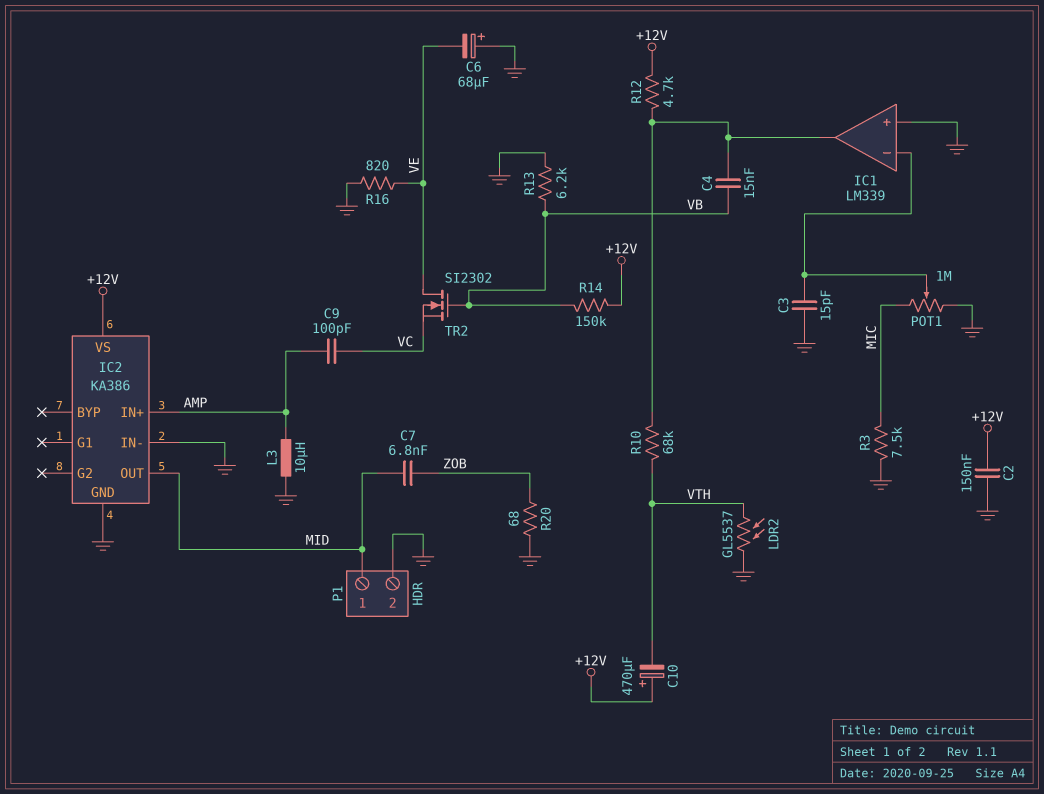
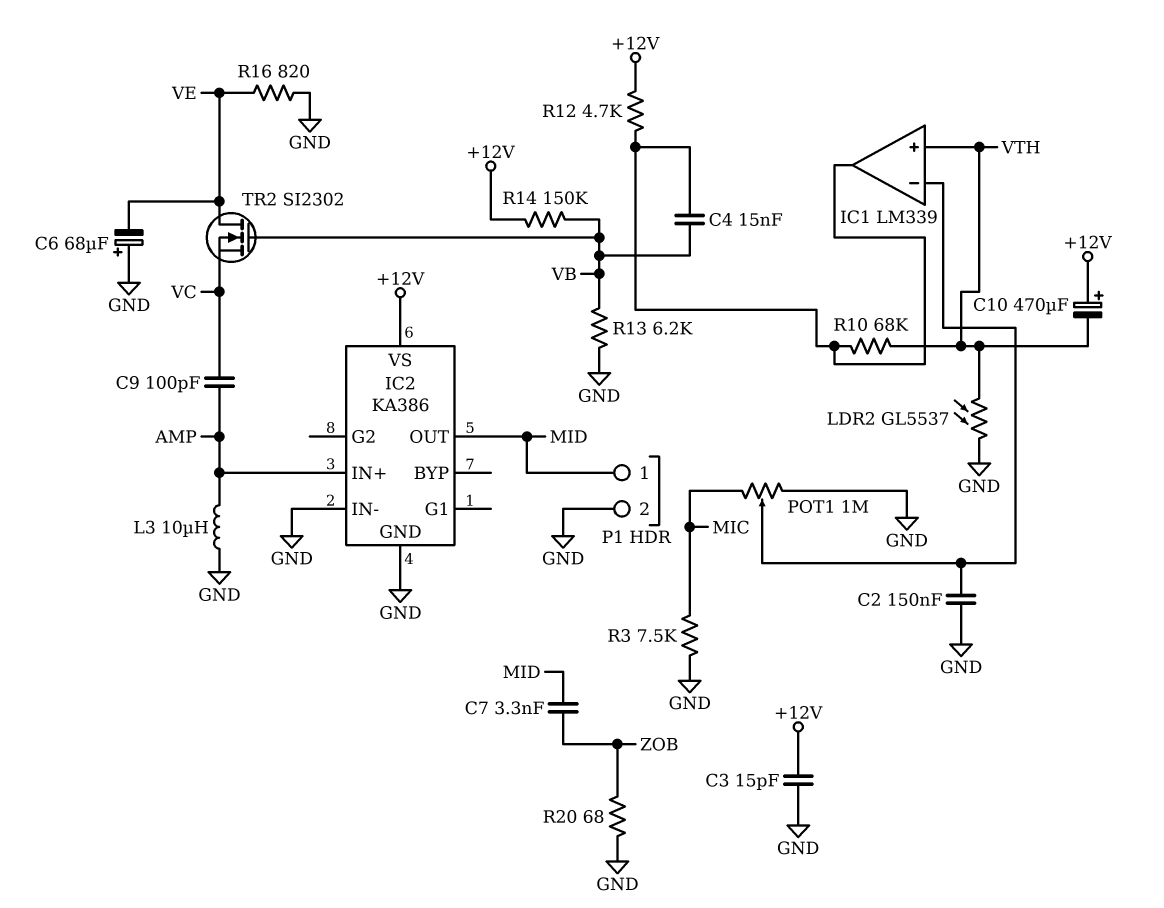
C2: 150nF (+12V, GND) -> 150nF (GND, IC1/in-)
C3: 15pF (GND, IC1/in-) -> 15pF (+12V, GND)
C7: 6.8nF (MID, ZOB) -> 3.3nF (MID, ZOB)
IC1 pin in+: GND -> VTH

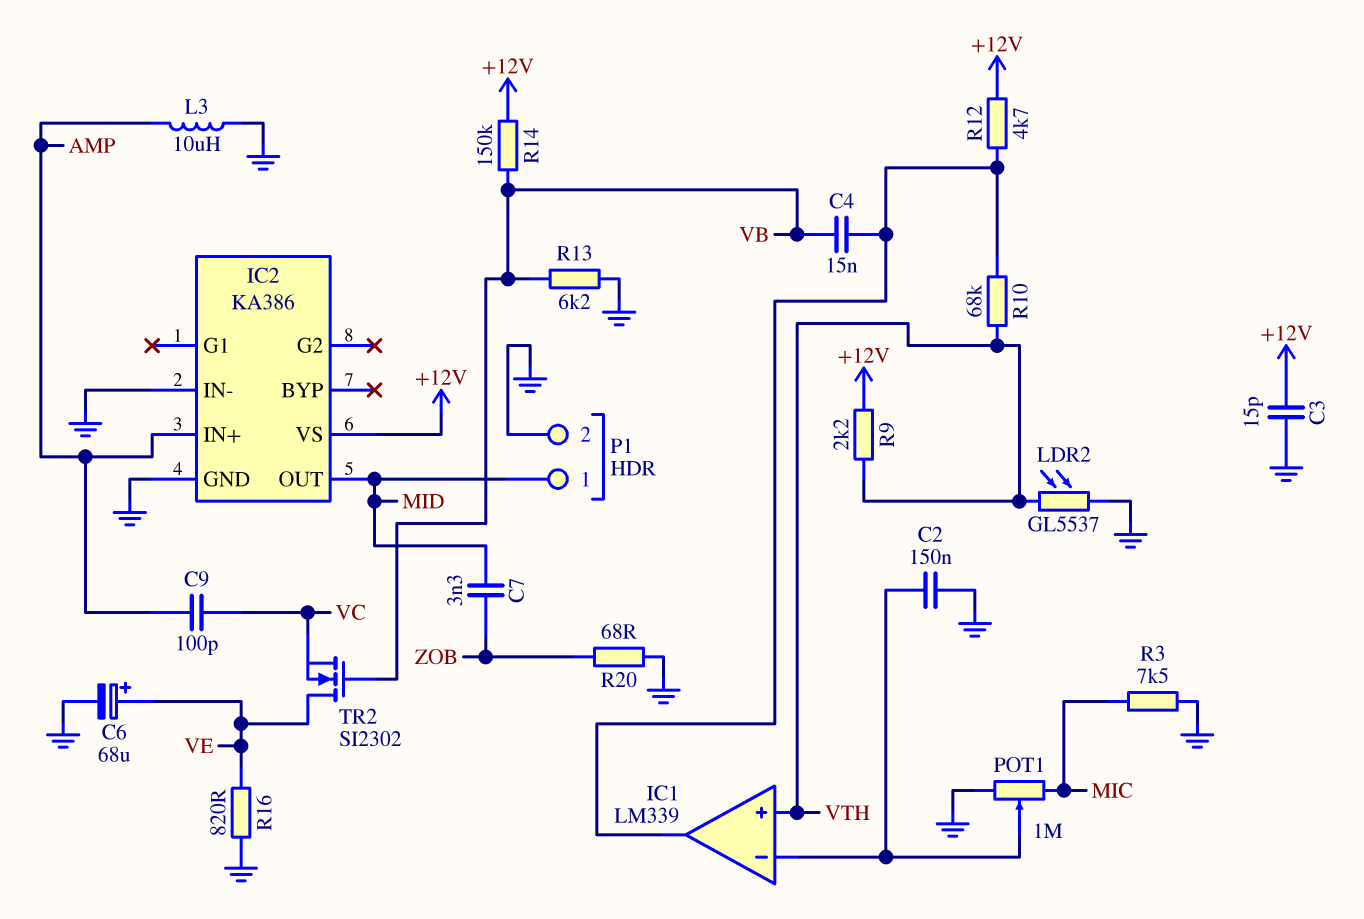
C6: 68uF (plus GND, minus VE) -> 68uF (plus VE, minus GND)
C10: 470uF (plus +12V, minus VTH) -> none
R9: none -> 2.2k (+12V, VTH)

